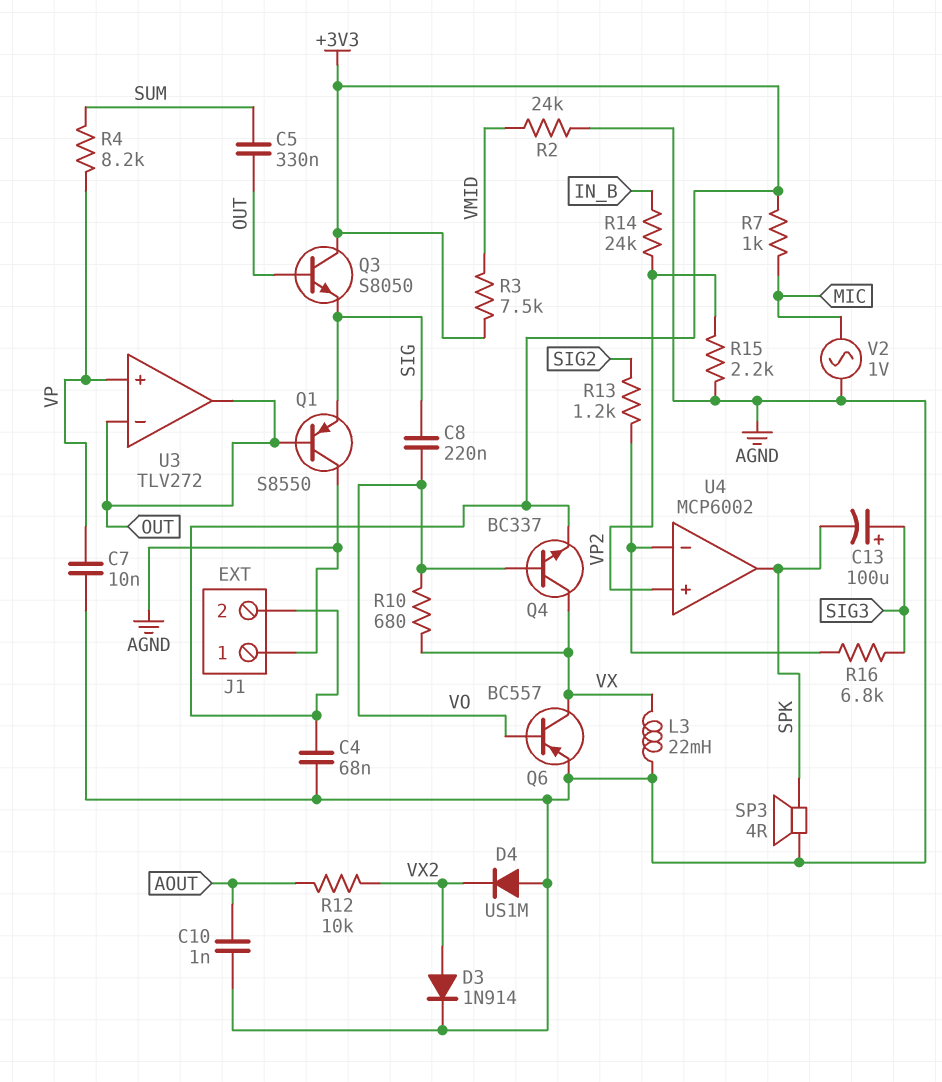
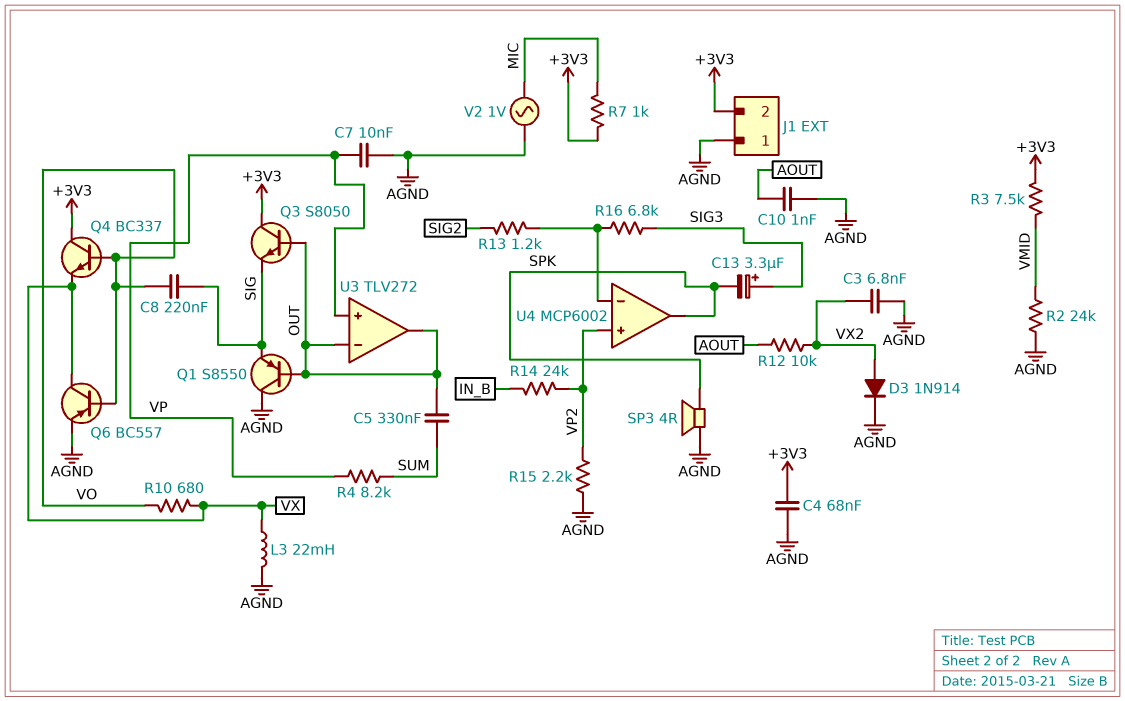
C3: none -> 6.8nF (AGND, VX2)
C13: 100uF (plus SIG3, minus SPK) -> 3.3uF (plus SIG3, minus SPK)
D4: diode US1M (A AGND, K VX2) -> none
Q4: NPN BC337 (B VO, C VX, E +3V3) -> NPN BC337 (B VO, C +3V3, E VX)

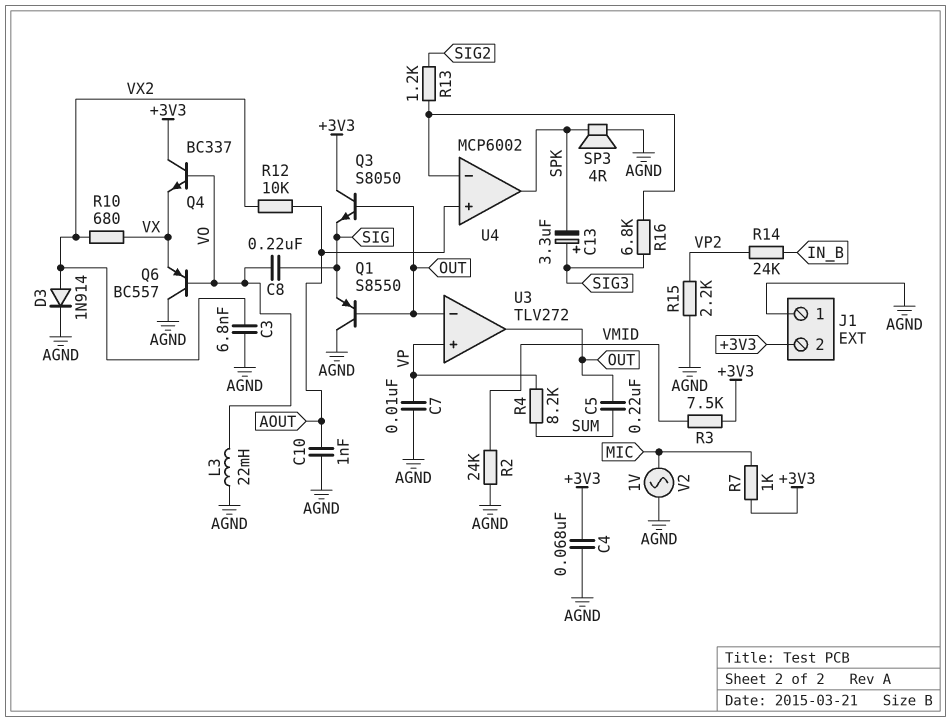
C5: 330nF (OUT, SUM) -> 220nF (OUT, SUM)
L3: 22mH (AGND, VX) -> 22mH (AGND, VO)
Q6: PNP BC557 (B VO, C VX, E AGND) -> PNP BC557 (B VO, C AGND, E VX)
R10: 680 (VO, VX) -> 680 (VX, VX2)
U4 pin in+: VP2 -> AOUT

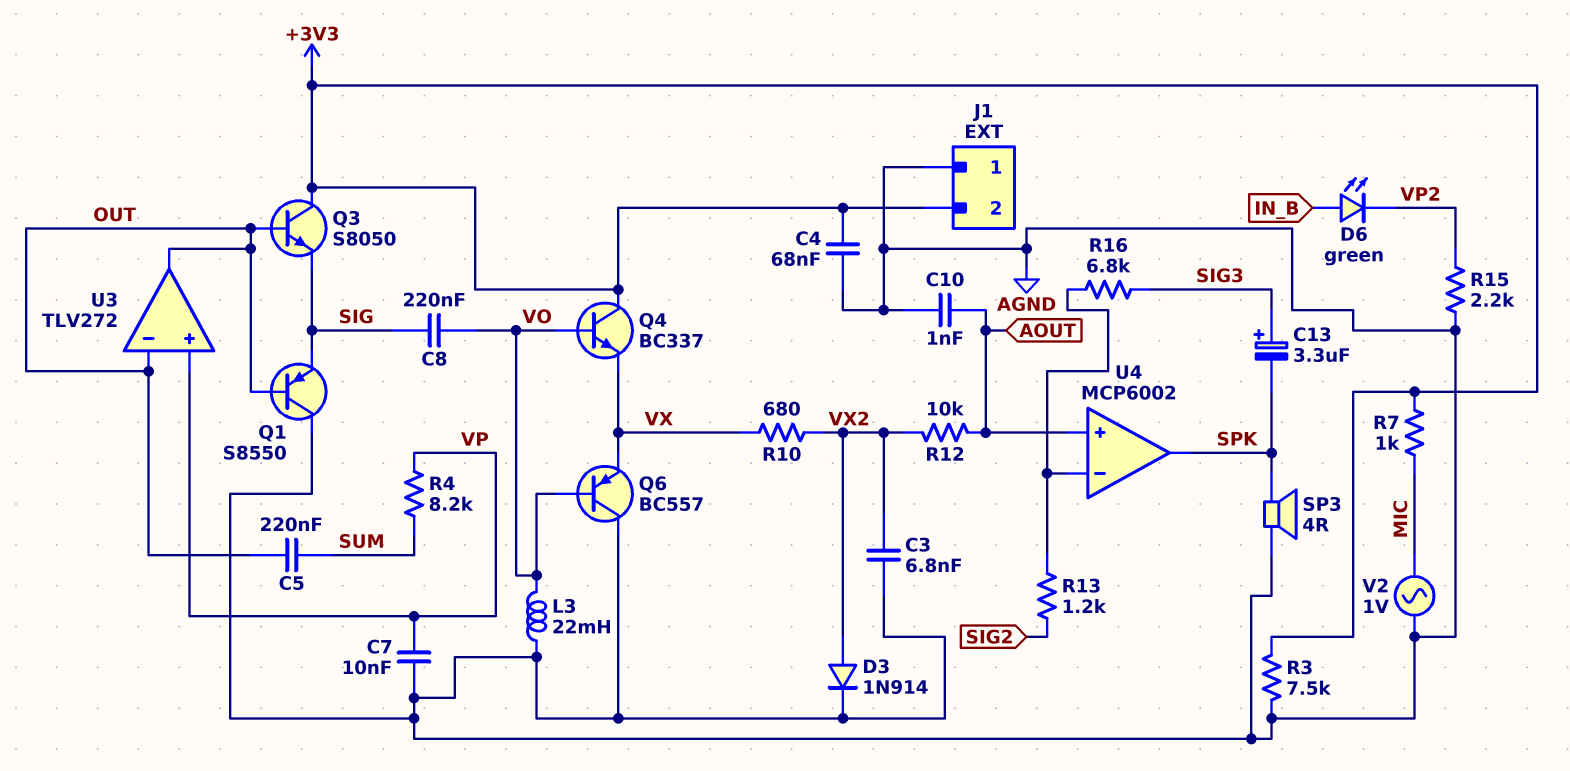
D6: none -> LED green (A IN_B, K VP2)
R2: 24k (AGND, VMID) -> none
R3: 7.5k (+3V3, VMID) -> 7.5k (+3V3, AGND)
R14: 24k (IN_B, VP2) -> none

